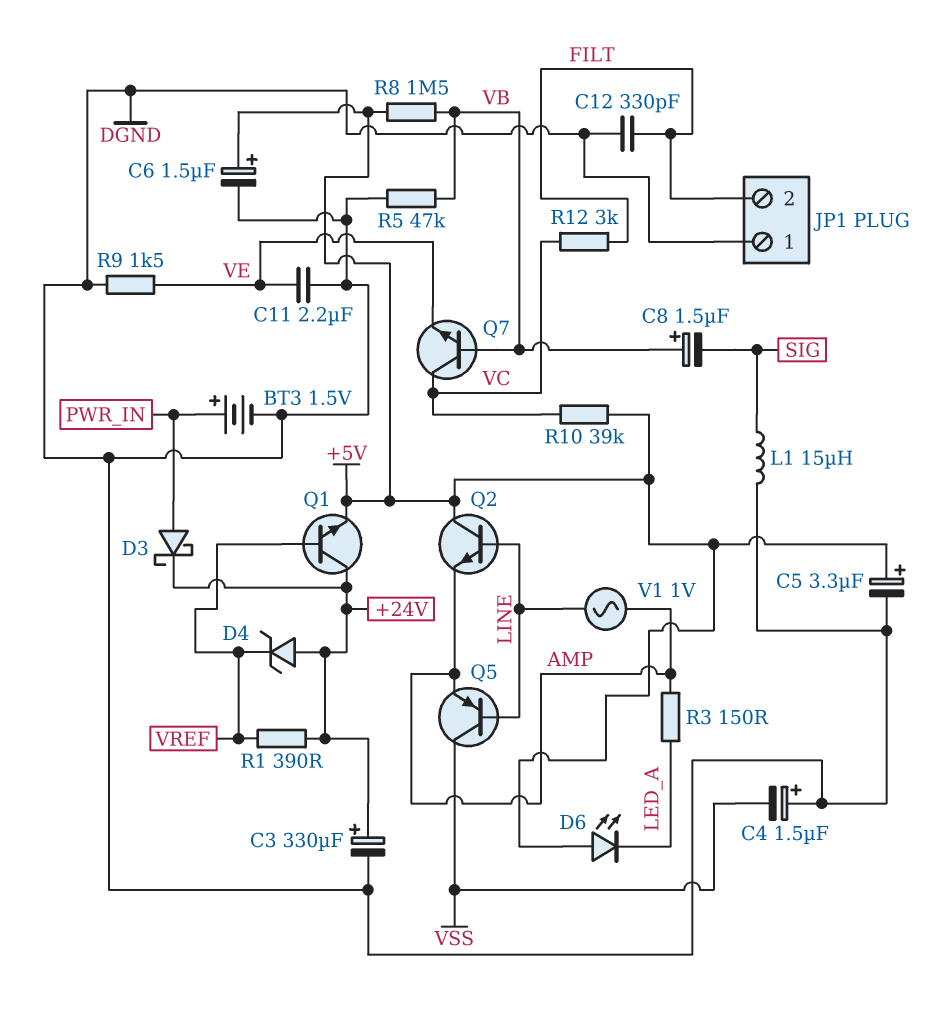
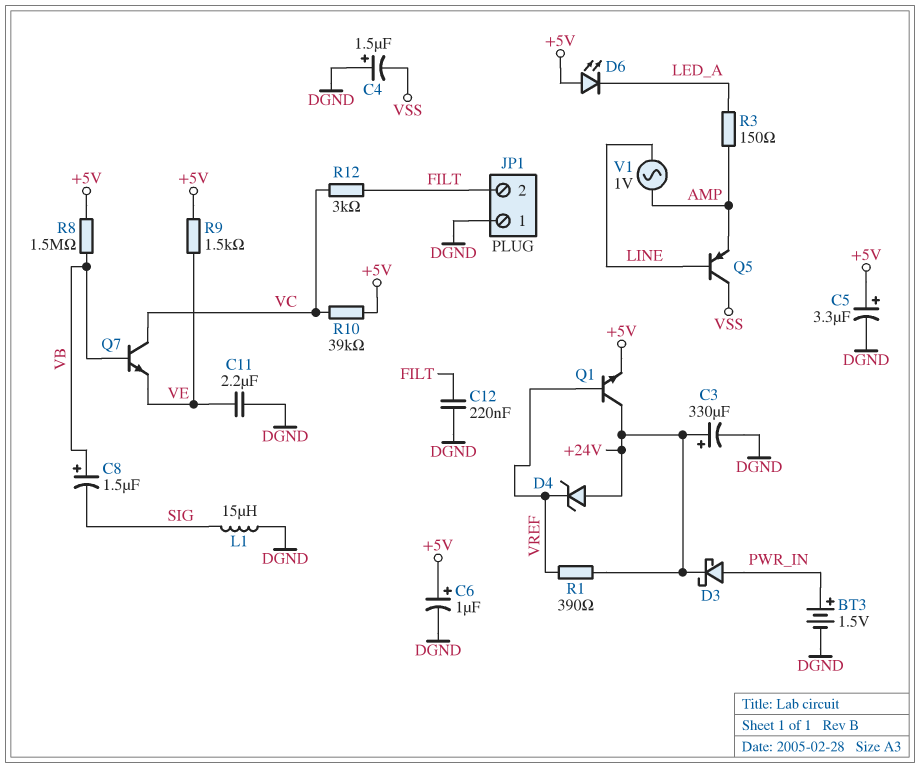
C6: 1.5uF (plus +5V, minus DGND) -> 1uF (plus +5V, minus DGND)
C12: 330pF (DGND, FILT) -> 220nF (DGND, FILT)
Q2: NPN (B LINE, C +5V, E AMP) -> none
R5: 47k (DGND, VB) -> none
R9: 1.5k (DGND, VE) -> 1.5k (+5V, VE)

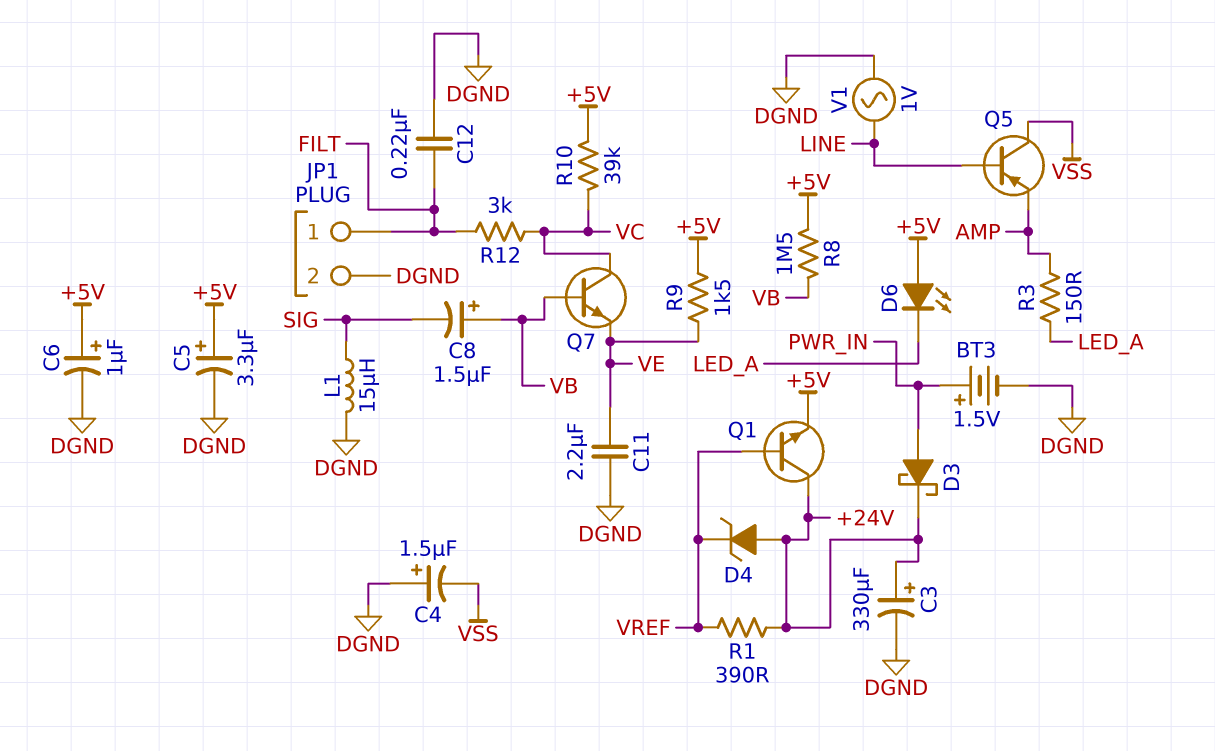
JP1 pin 1: DGND -> FILT
JP1 pin 2: FILT -> DGND
V1: AC 1V (AMP, LINE) -> AC 1V (DGND, LINE)

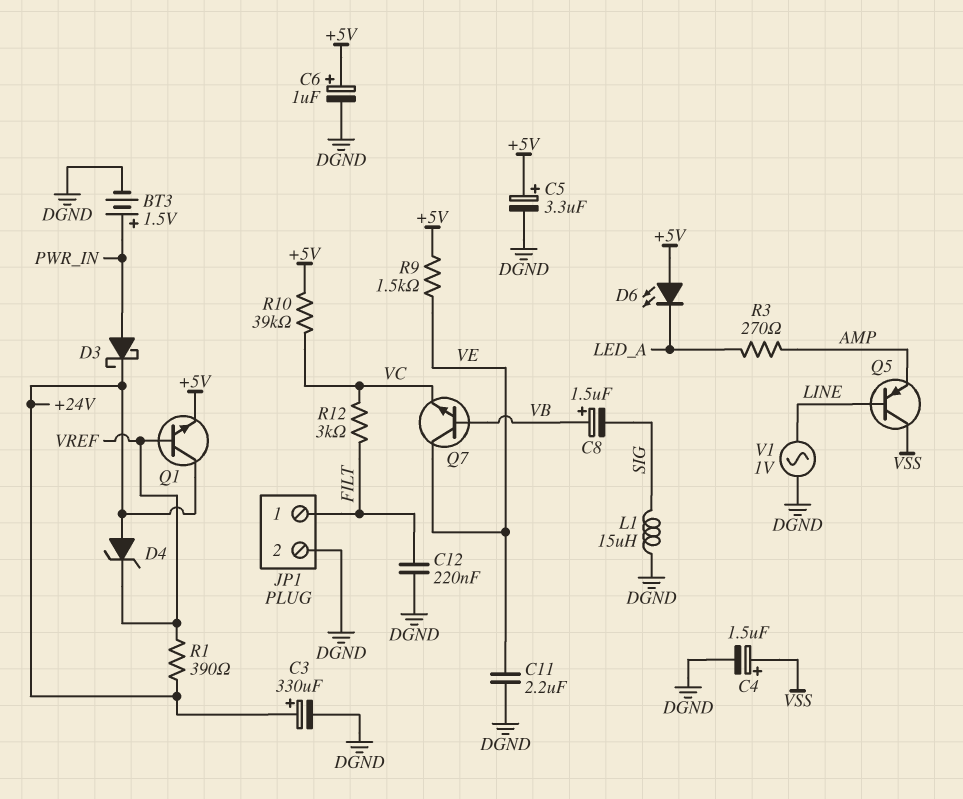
C4: 1.5uF (plus DGND, minus VSS) -> 1.5uF (plus VSS, minus DGND)
Q7: NPN (B VB, C VC, E VE) -> NPN (B VB, C VE, E VC)
R3: 150 (AMP, LED_A) -> 270 (AMP, LED_A)
R8: 1.5M (+5V, VB) -> none

